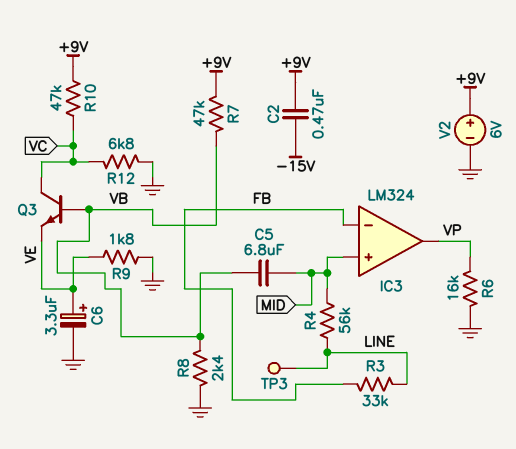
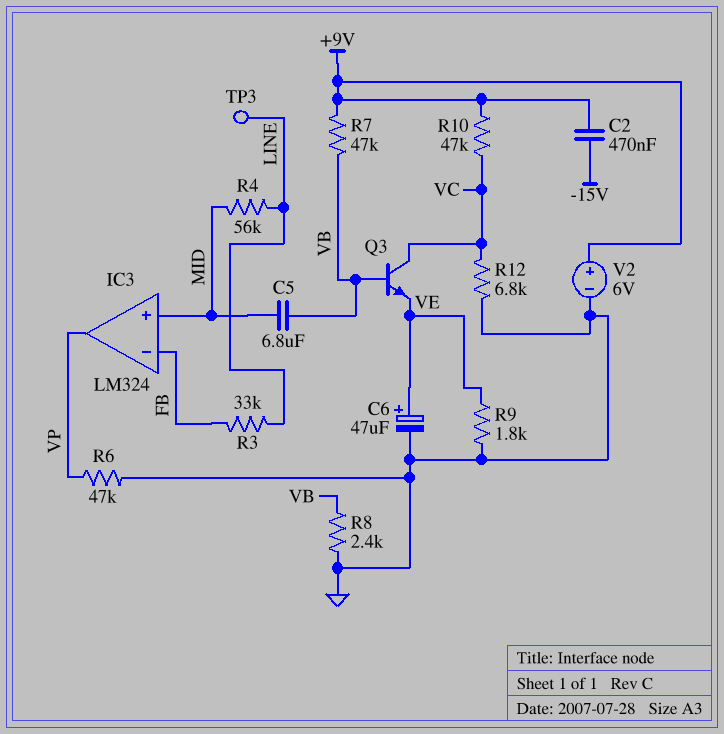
C6: 3.3uF (plus VE, minus GND) -> 47uF (plus VE, minus GND)
R6: 16k (GND, VP) -> 47k (GND, VP)

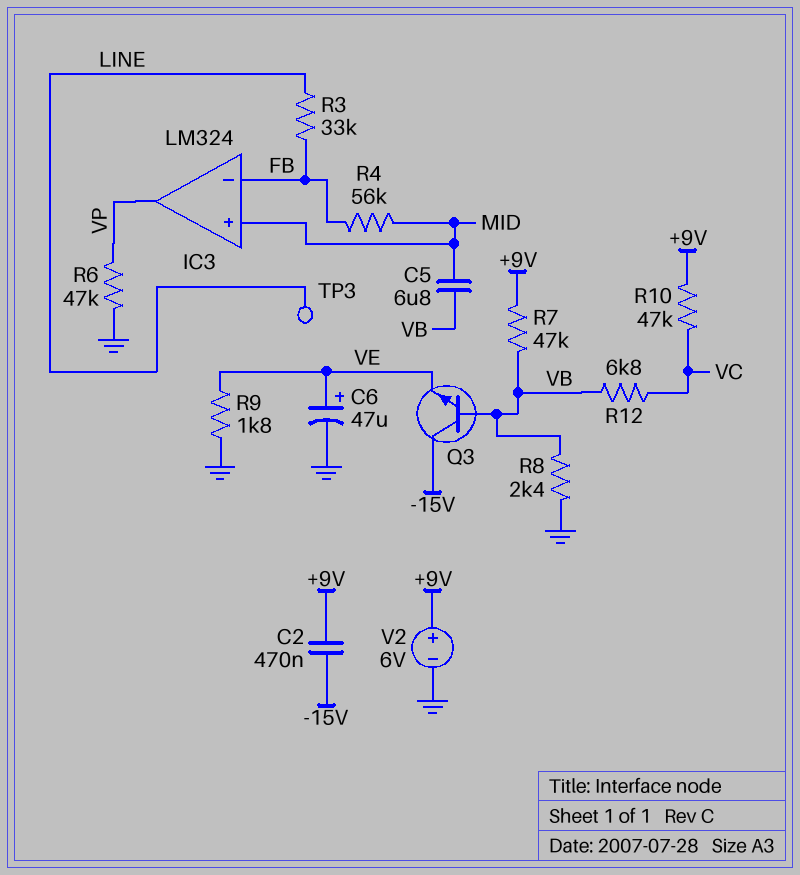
Q3: NPN (B VB, C VC, E VE) -> NPN (B VB, C -15V, E VE)
R4: 56k (LINE, MID) -> 56k (FB, MID)
R12: 6.8k (GND, VC) -> 6.8k (VB, VC)

